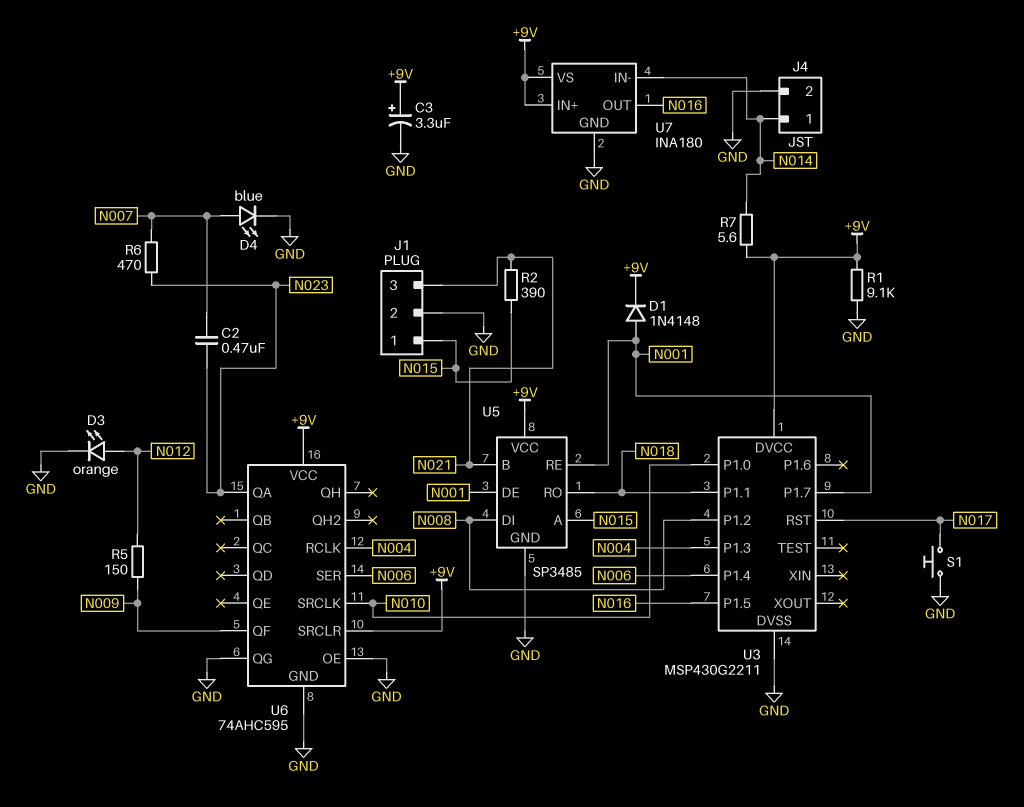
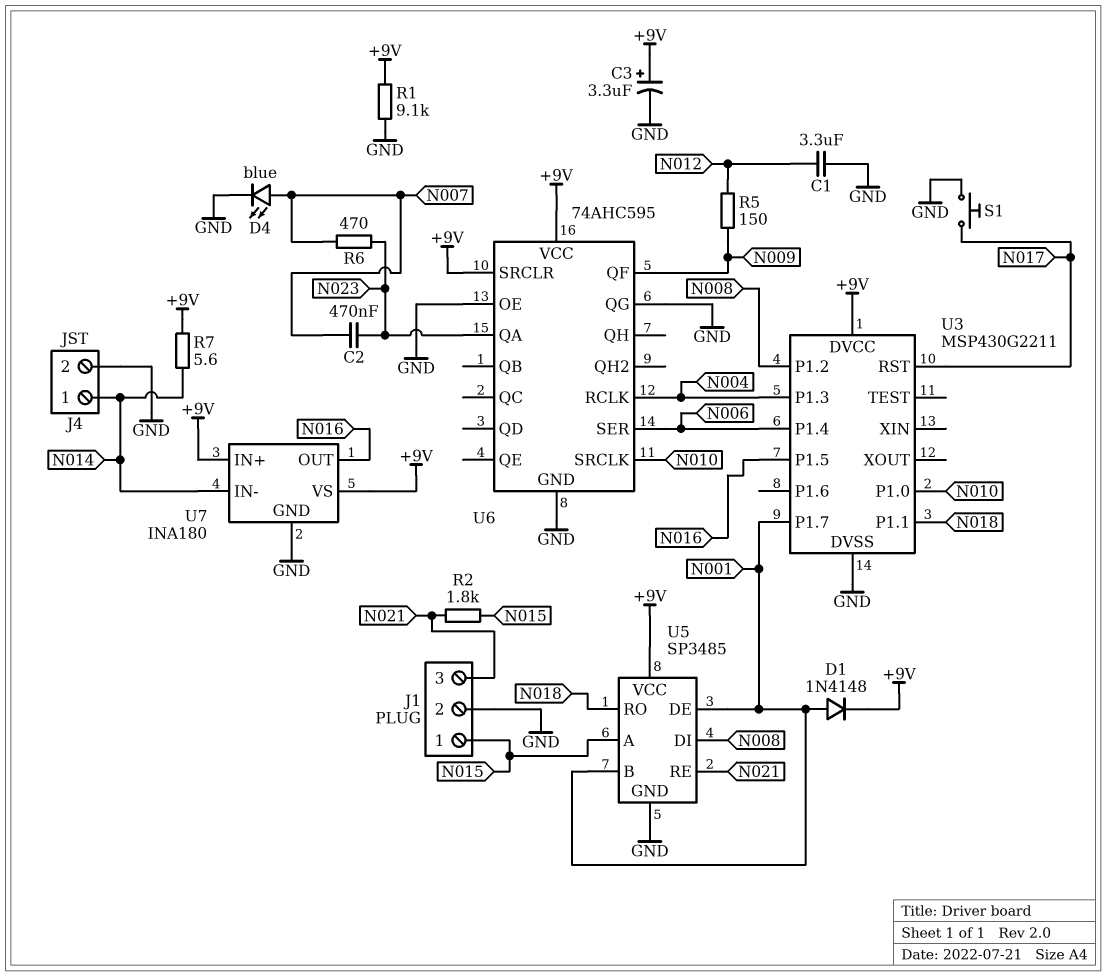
C1: none -> 3.3uF (GND, N012)
D3: LED orange (A N012, K GND) -> none
R2: 390 (N015, N021) -> 1.8k (N015, N021)
U5 pin B: N021 -> N001
U5 pin RE: N001 -> N021

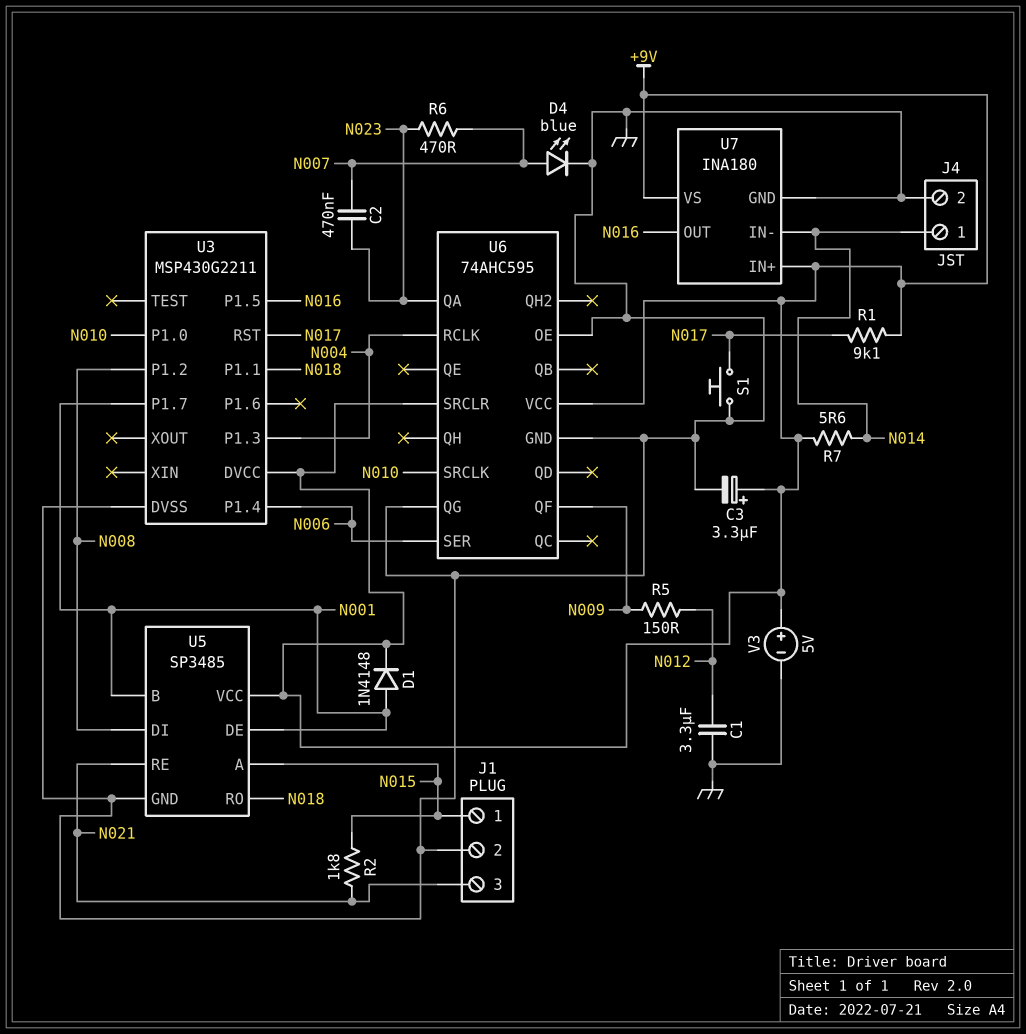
R1: 9.1k (+9V, GND) -> 9.1k (+9V, N017)
V3: none -> 5V (plus +9V, minus GND)

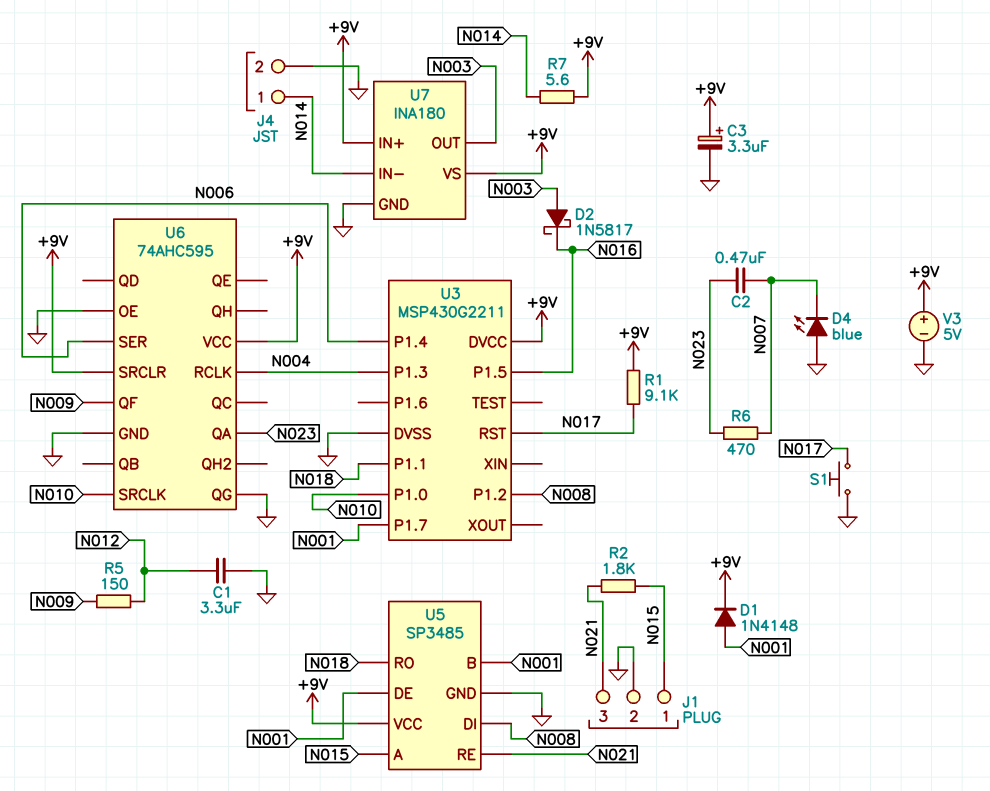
D2: none -> schottky 1N5817 (A N003, K N016)
D4: LED blue (A N007, K GND) -> LED blue (A GND, K N007)
U7 pin OUT: N016 -> N003

